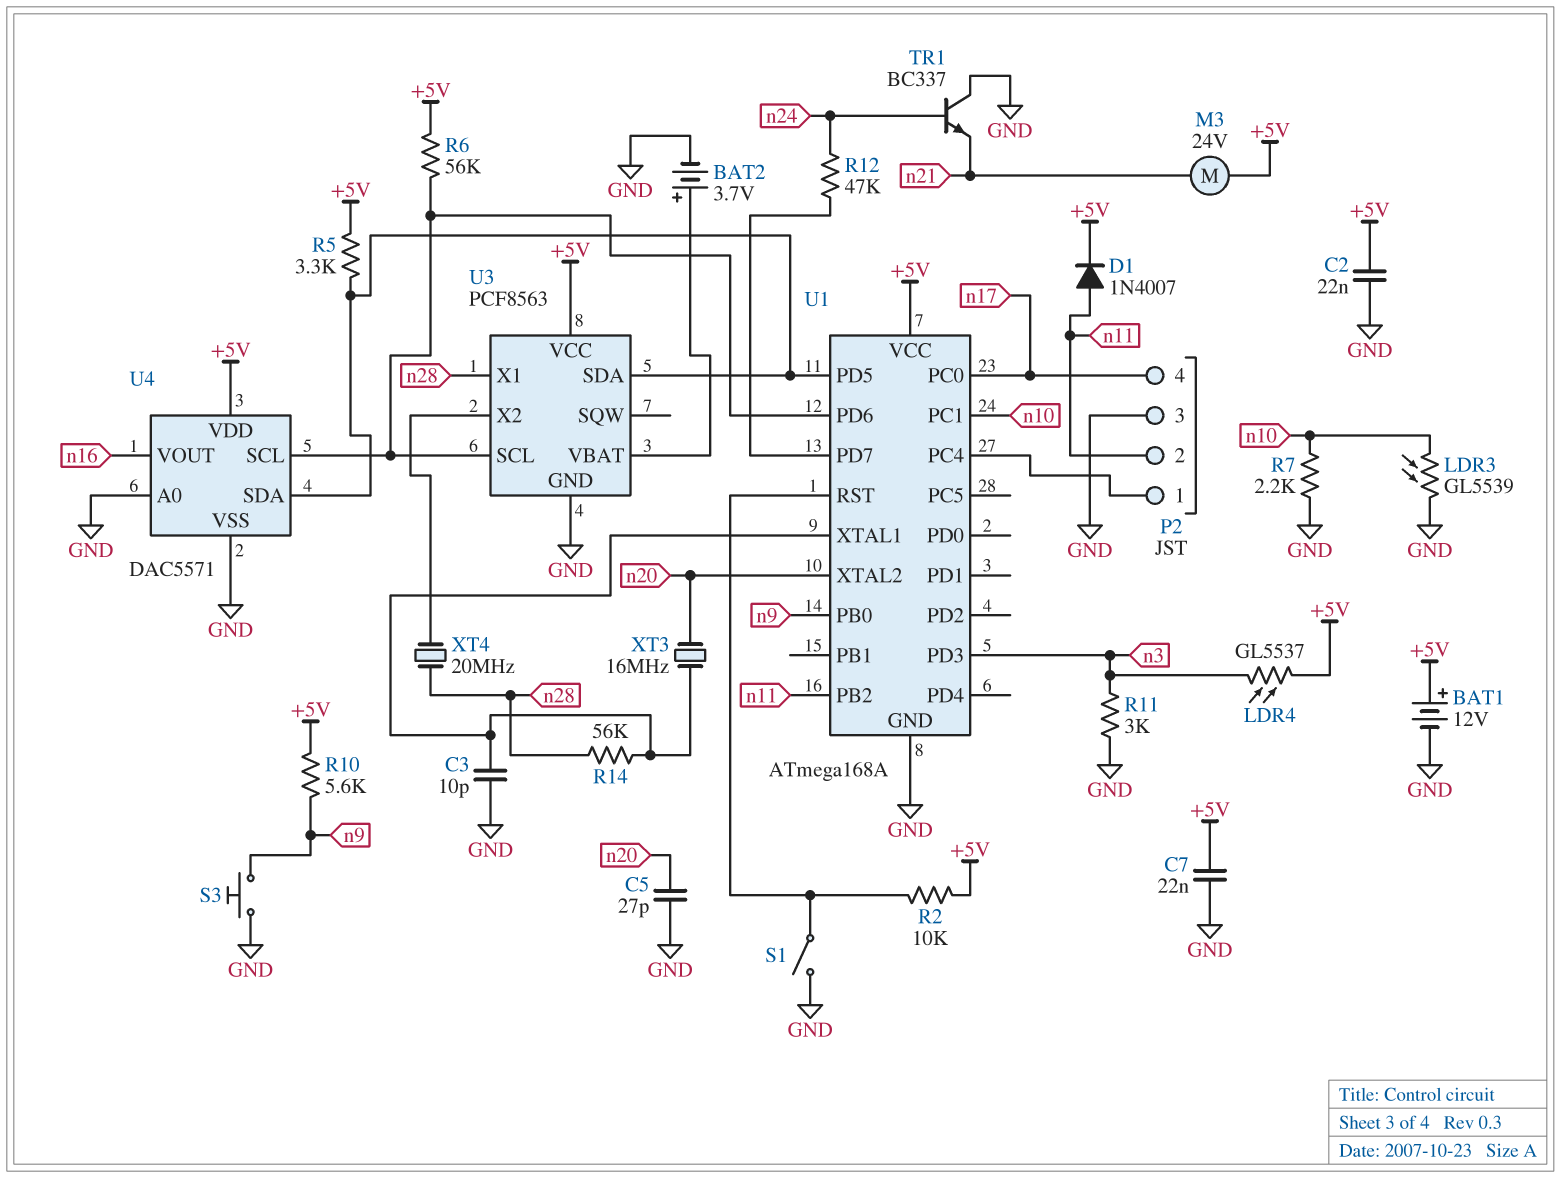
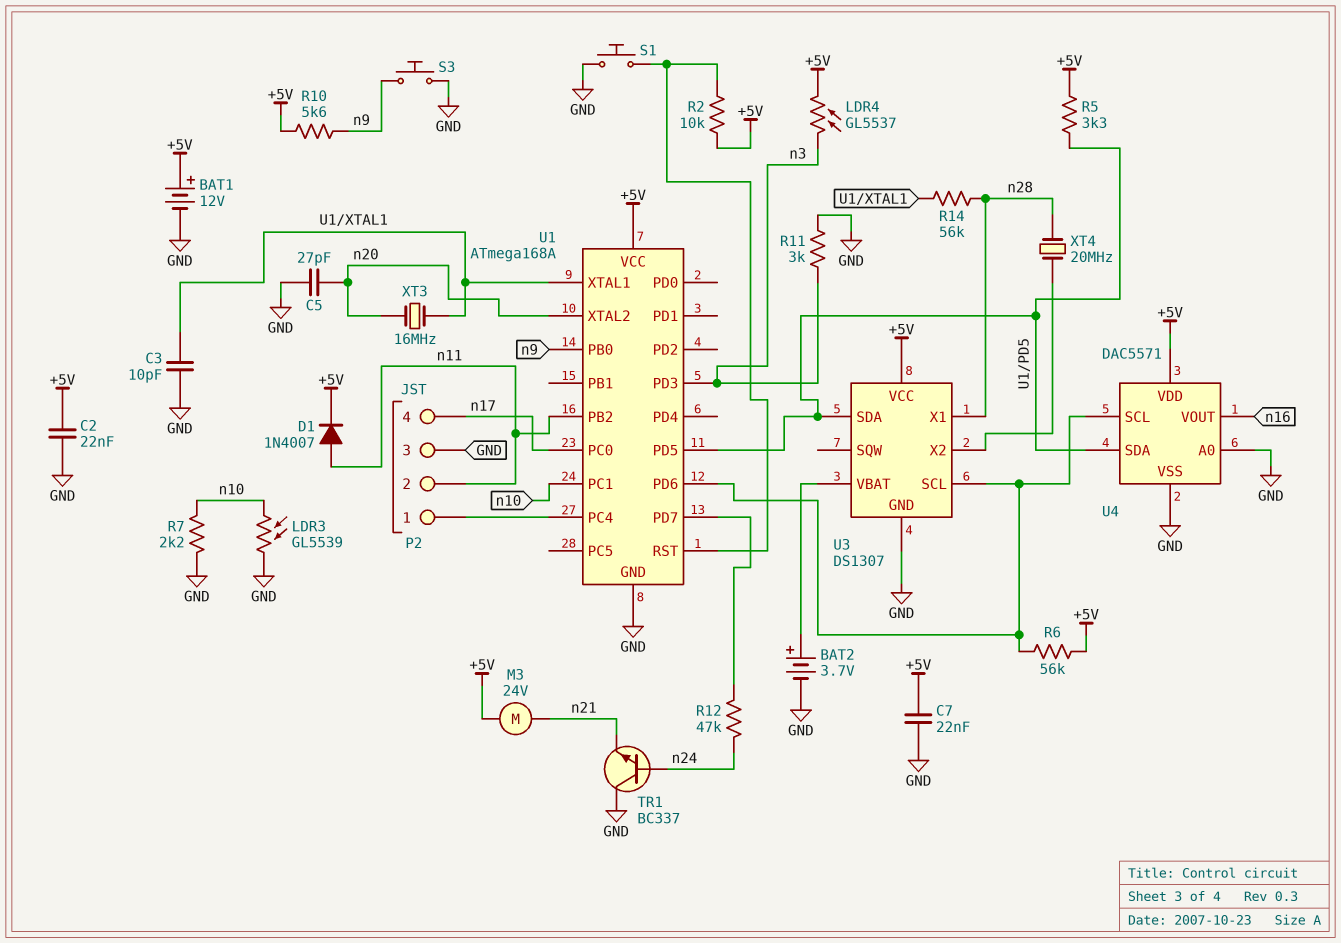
S1: switch (GND, U1/RST) -> button (GND, U1/RST)
U3: PCF8563 -> DS1307

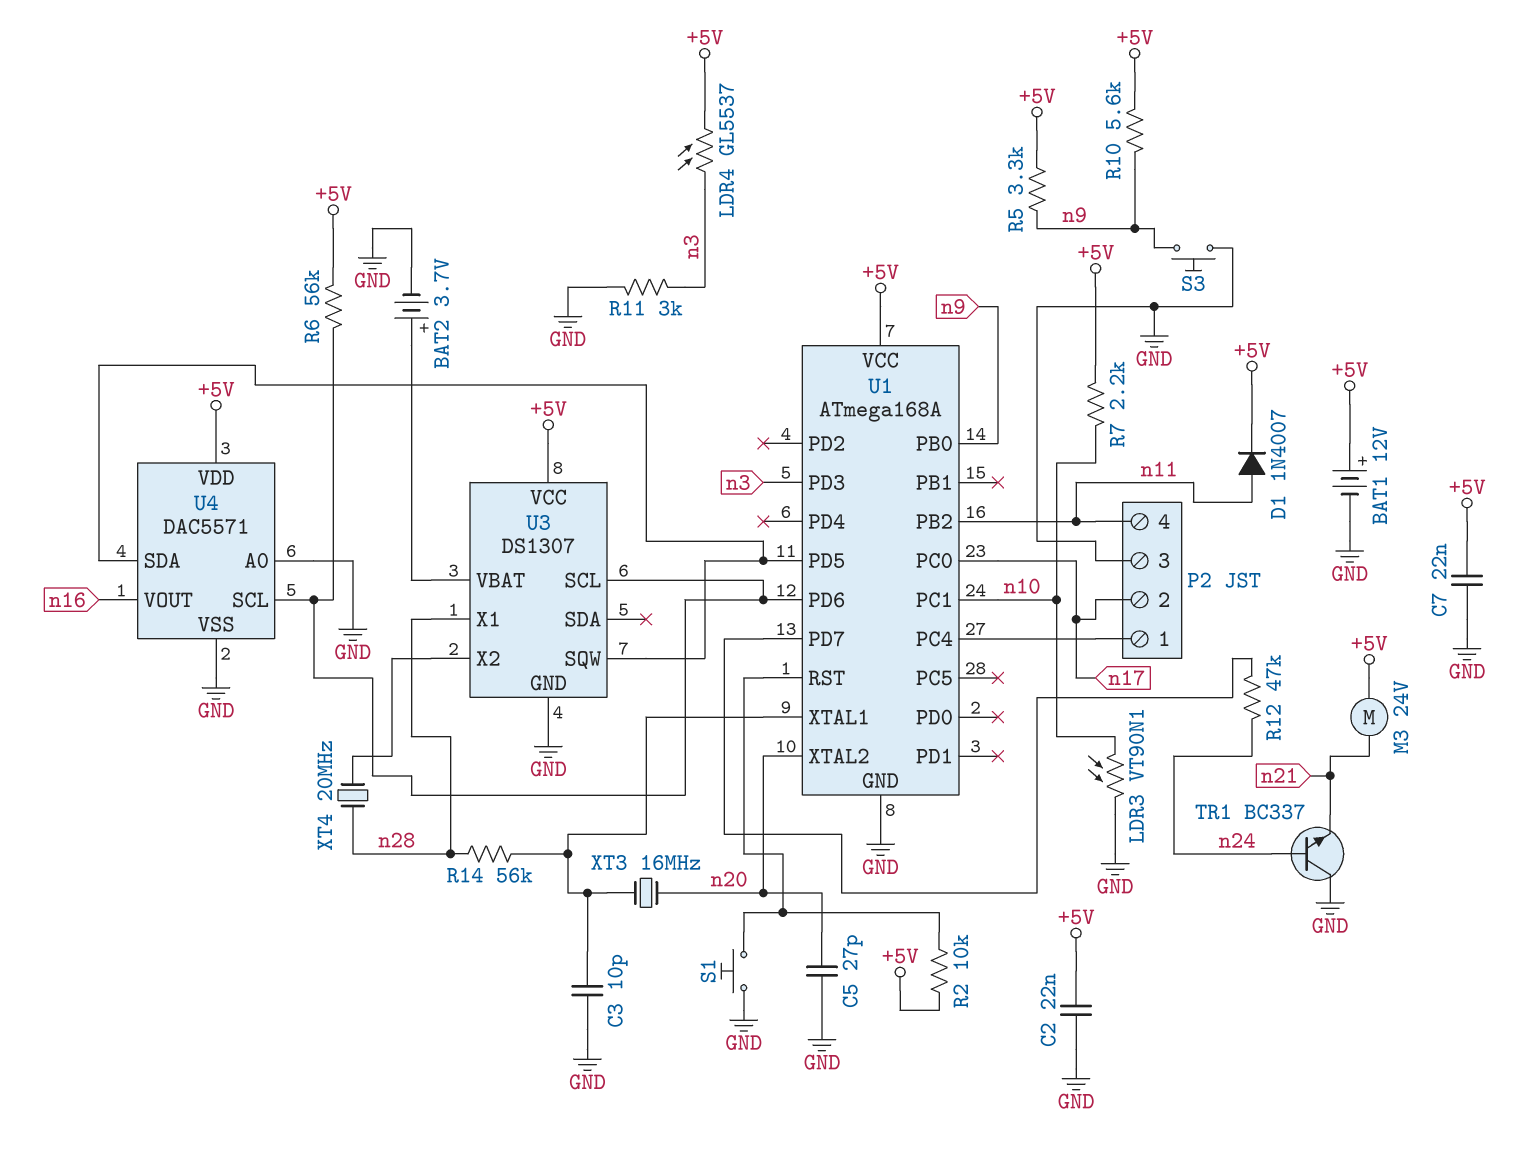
LDR3: GL5539 (GND, n10) -> VT90N1 (GND, n10)
P2 pin 2: n11 -> n17
P2 pin 4: n17 -> n11
R5: 3.3k (+5V, U1/PD5) -> 3.3k (+5V, n9)
R7: 2.2k (GND, n10) -> 2.2k (+5V, n10)
U3 pin SDA: U1/PD5 -> none
U3 pin SQW: none -> U1/PD5

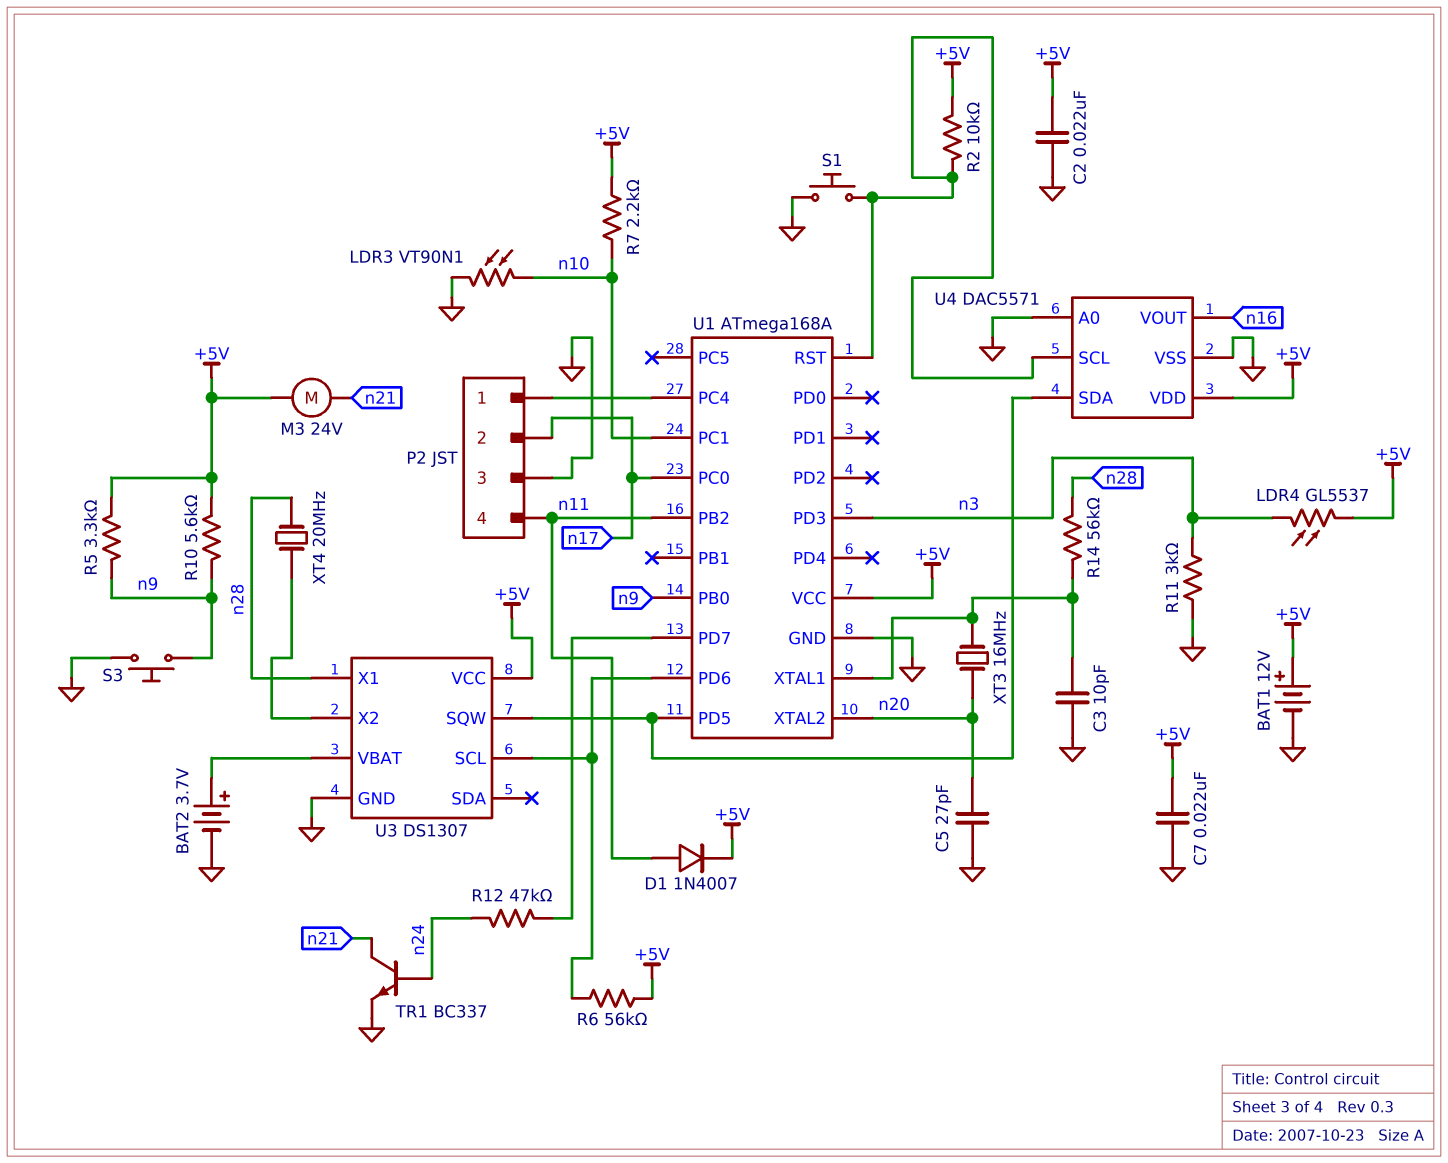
TR1: NPN BC337 (B n24, C GND, E n21) -> NPN BC337 (B n24, C n21, E GND)
U4 pin SCL: U1/PD6 -> U1/RST

